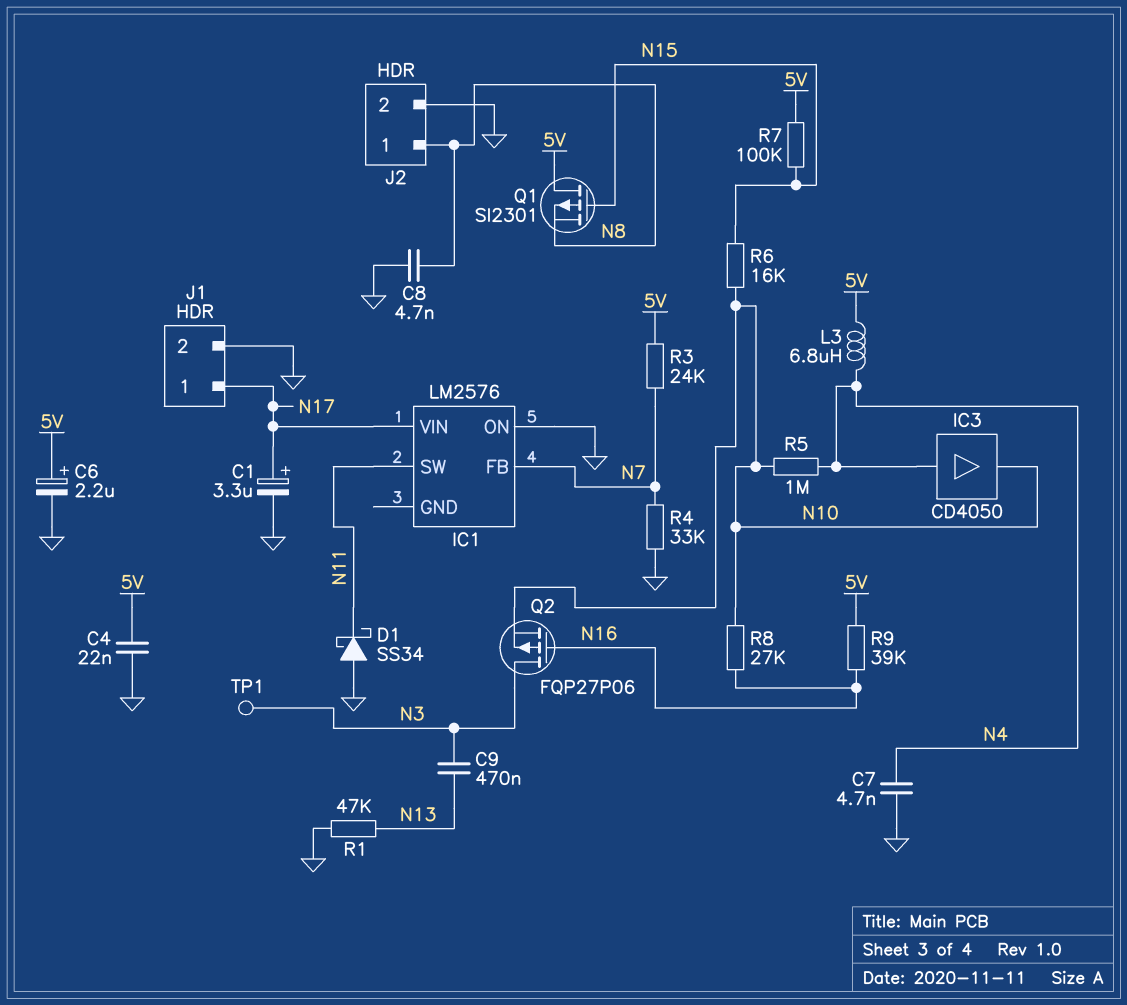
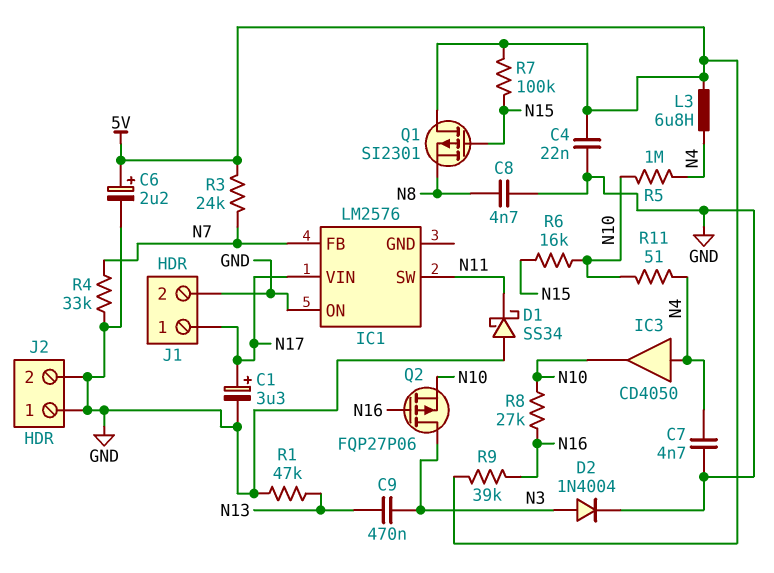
D2: none -> diode 1N4004 (A N3, K GND)
J2 pin 1: N8 -> GND
R11: none -> 51 (N4, N10)
TP1: test point (N3) -> none

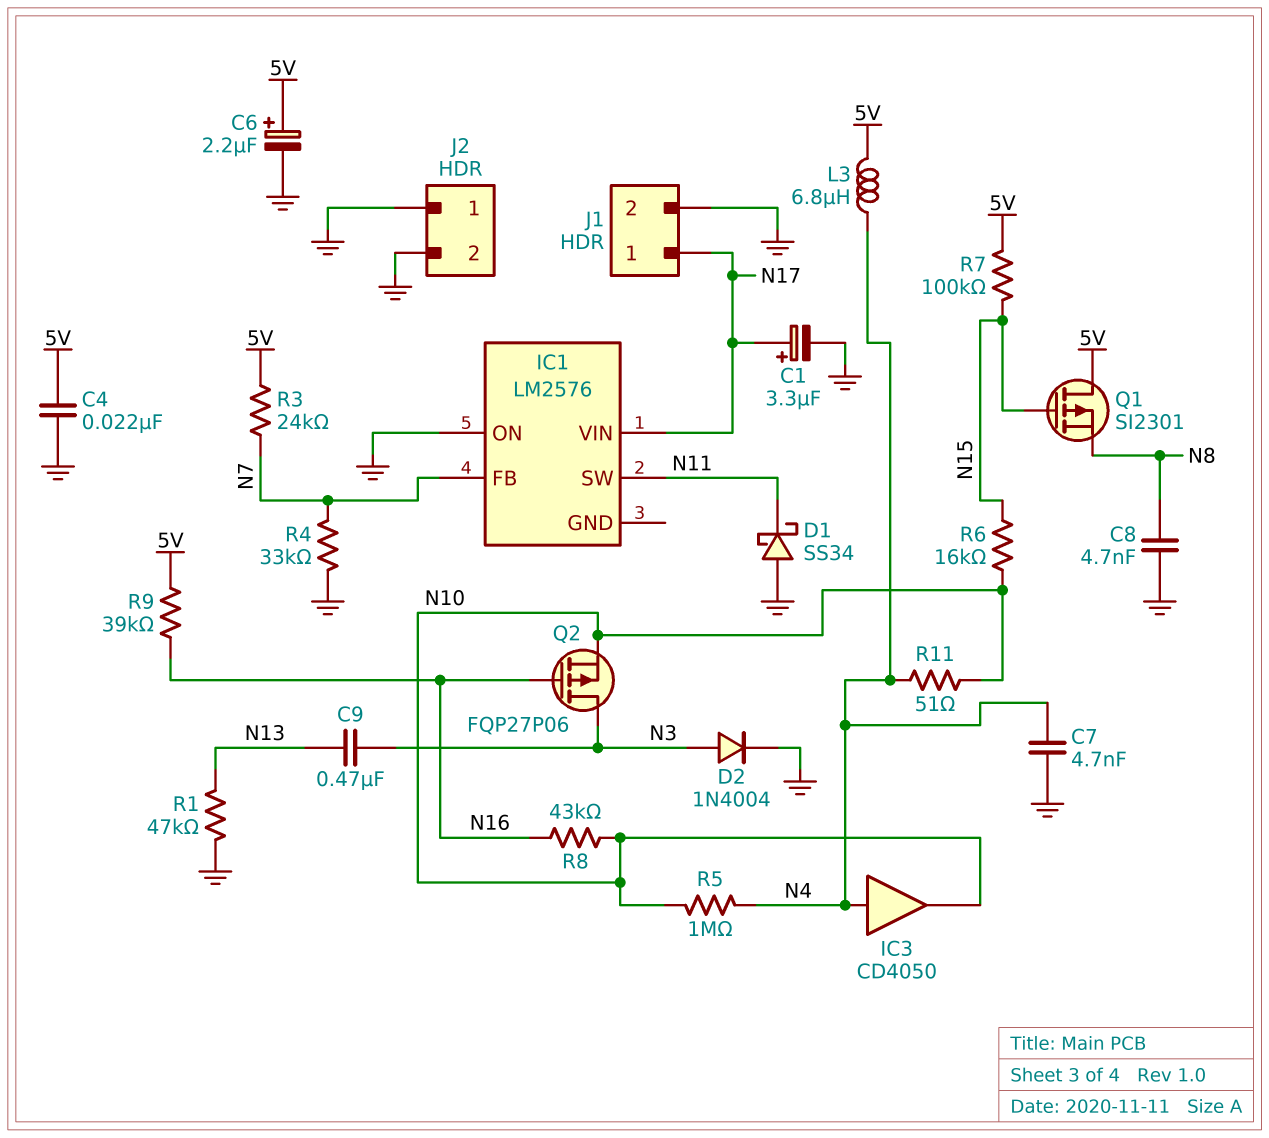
R8: 27k (N10, N16) -> 43k (N10, N16)

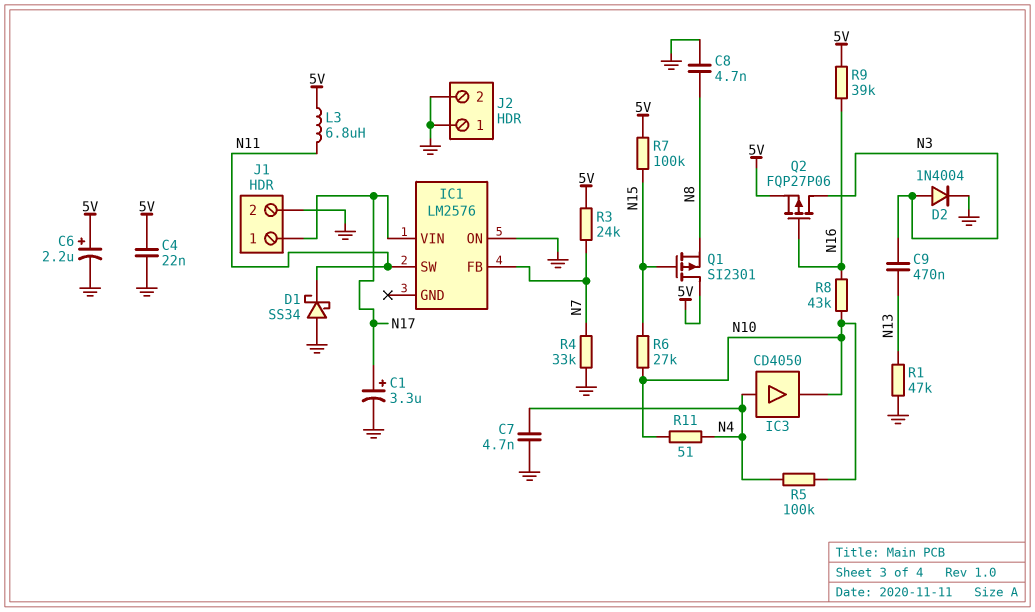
L3: 6.8uH (5V, N4) -> 6.8uH (5V, N11)
Q2: PMOS FQP27P06 (G N16, D N3, S N10) -> PMOS FQP27P06 (G N16, D N3, S 5V)
R5: 1M (N4, N10) -> 100k (N4, N10)
R6: 16k (N10, N15) -> 27k (N10, N15)

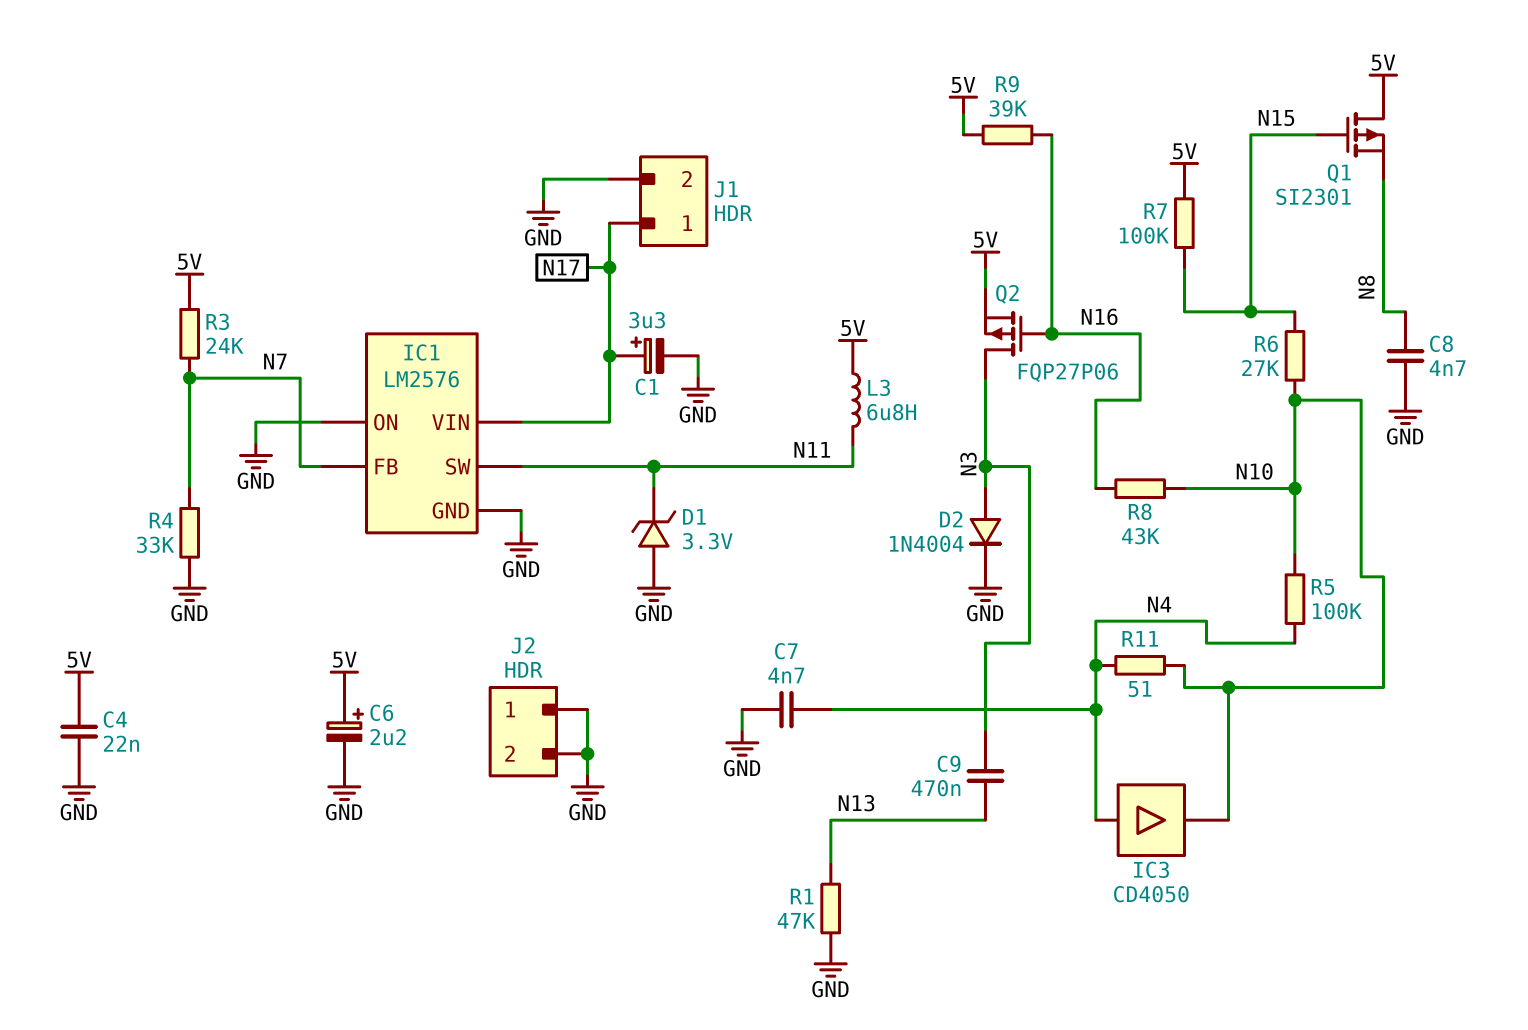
D1: schottky SS34 (A GND, K N11) -> zener 3.3V (A GND, K N11)
IC1 pin GND: none -> GND

